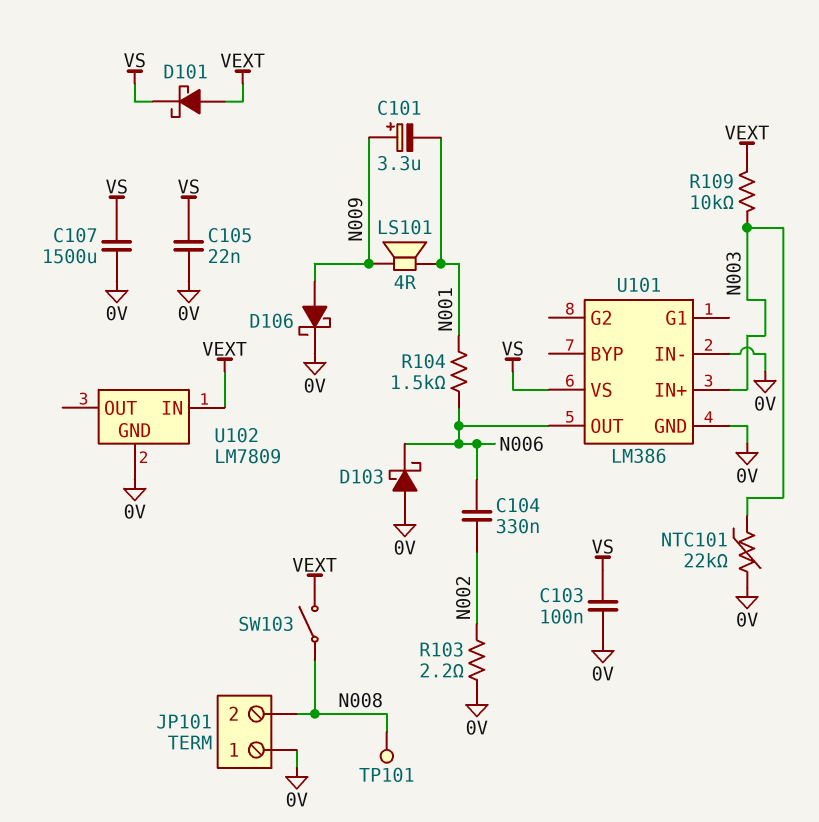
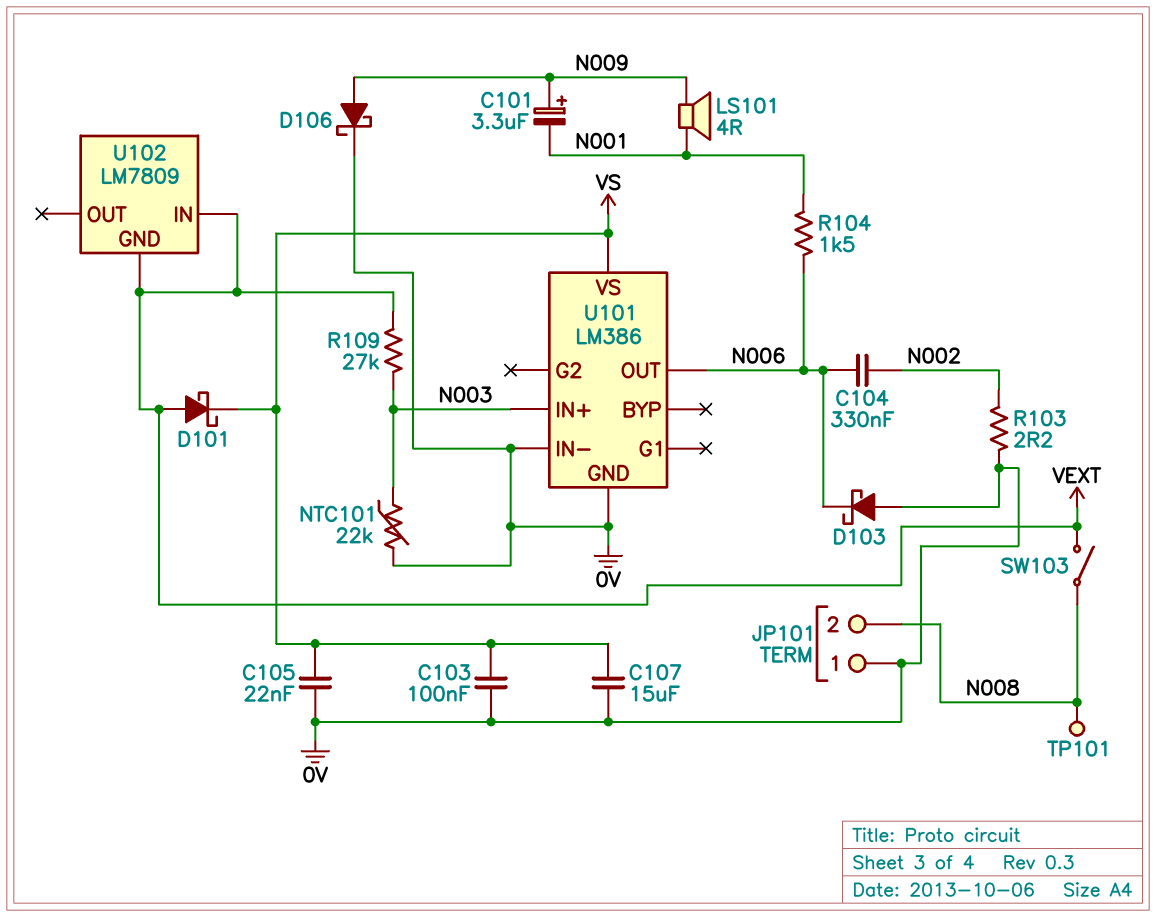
C107: 1500uF (0V, VS) -> 15uF (0V, VS)
R109: 10k (N003, VEXT) -> 27k (N003, VEXT)
U102 pin GND: 0V -> VEXT

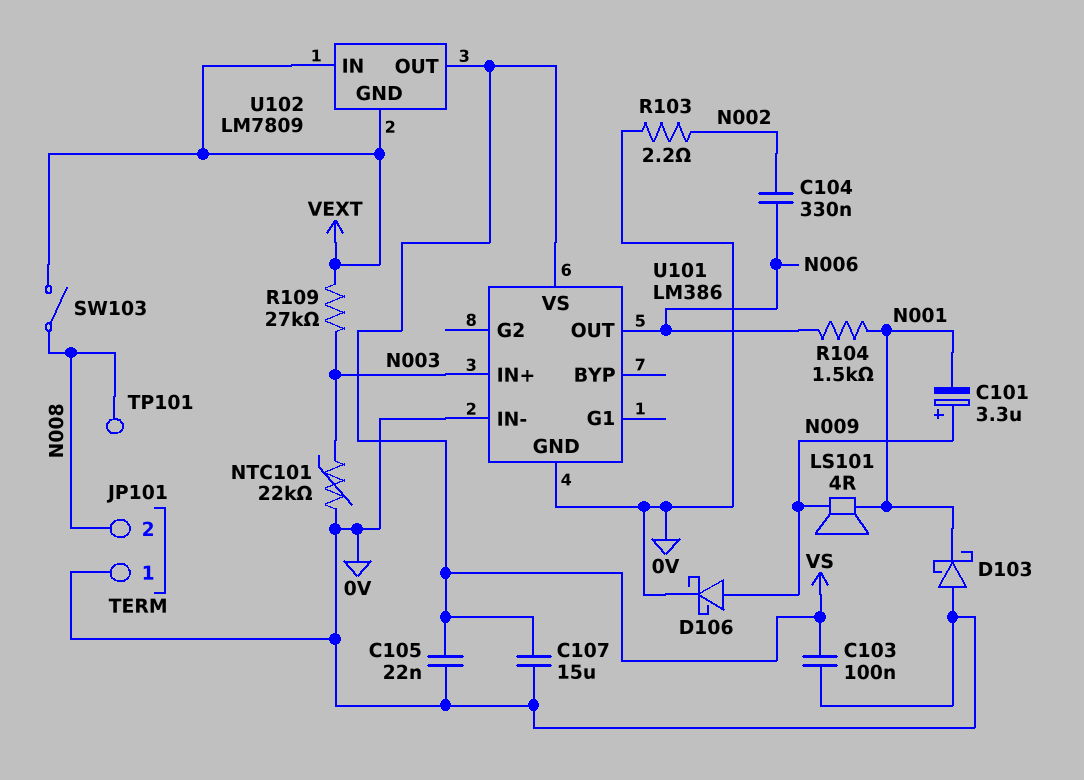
D101: schottky (A VEXT, K VS) -> none
D103: schottky (A 0V, K N006) -> schottky (A 0V, K N001)
U102 pin OUT: none -> VS

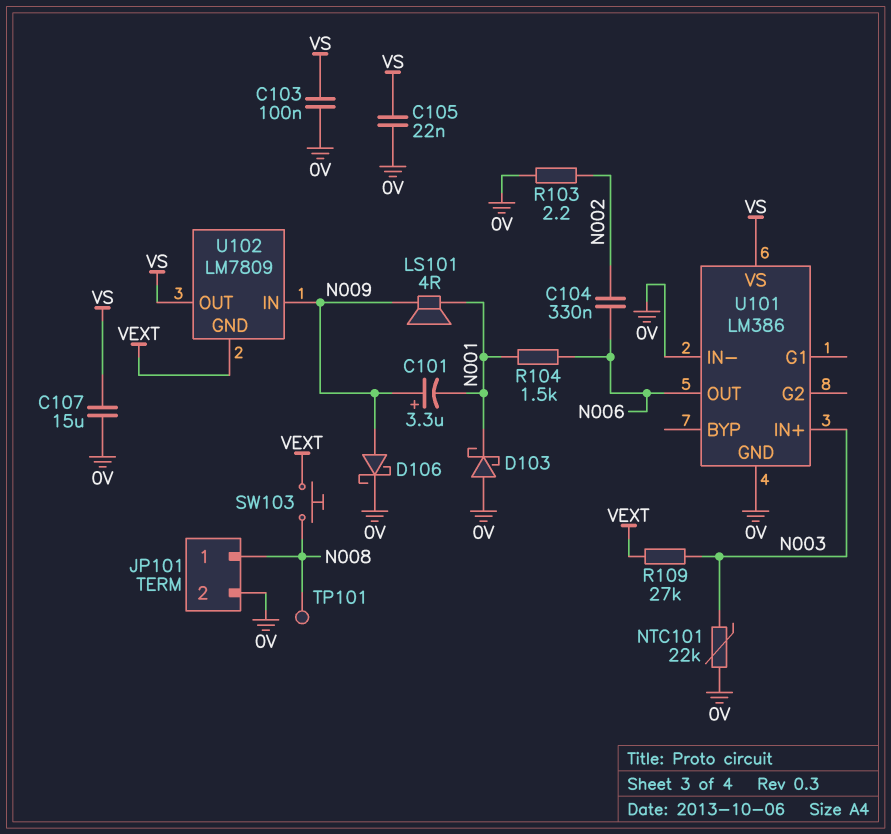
JP101 pin 1: 0V -> N008
JP101 pin 2: N008 -> 0V
SW103: switch (N008, VEXT) -> button (N008, VEXT)
U102 pin IN: VEXT -> N009

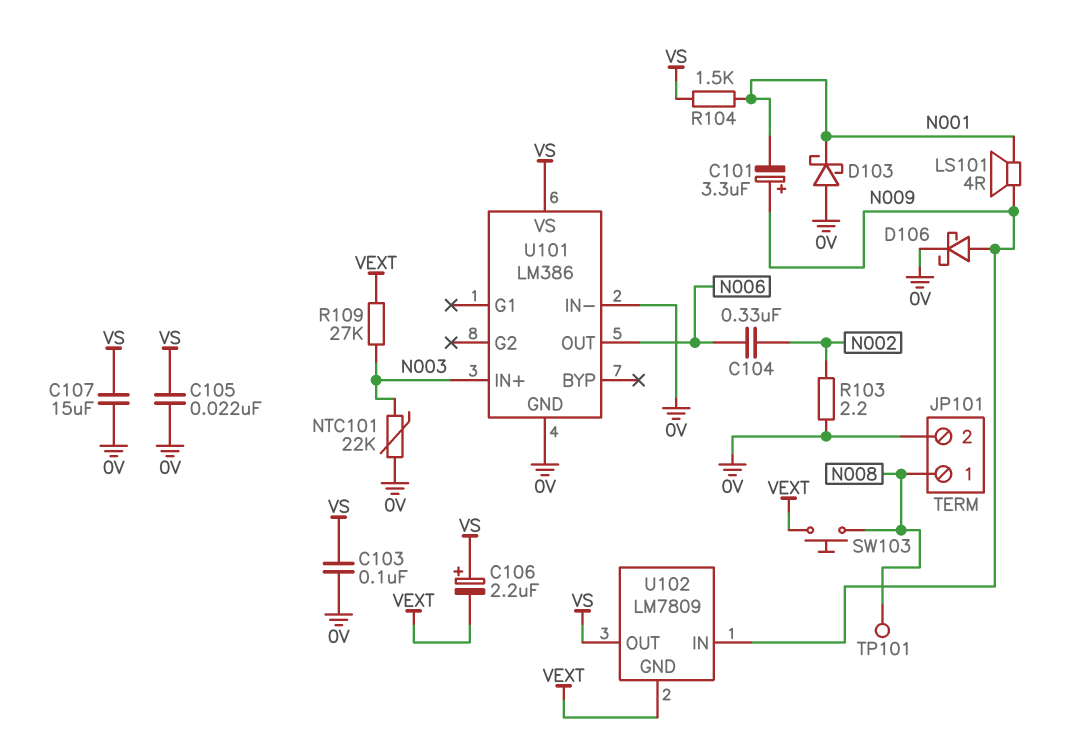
C106: none -> 2.2uF (plus VS, minus VEXT)
R104: 1.5k (N001, N006) -> 1.5k (N001, VS)

